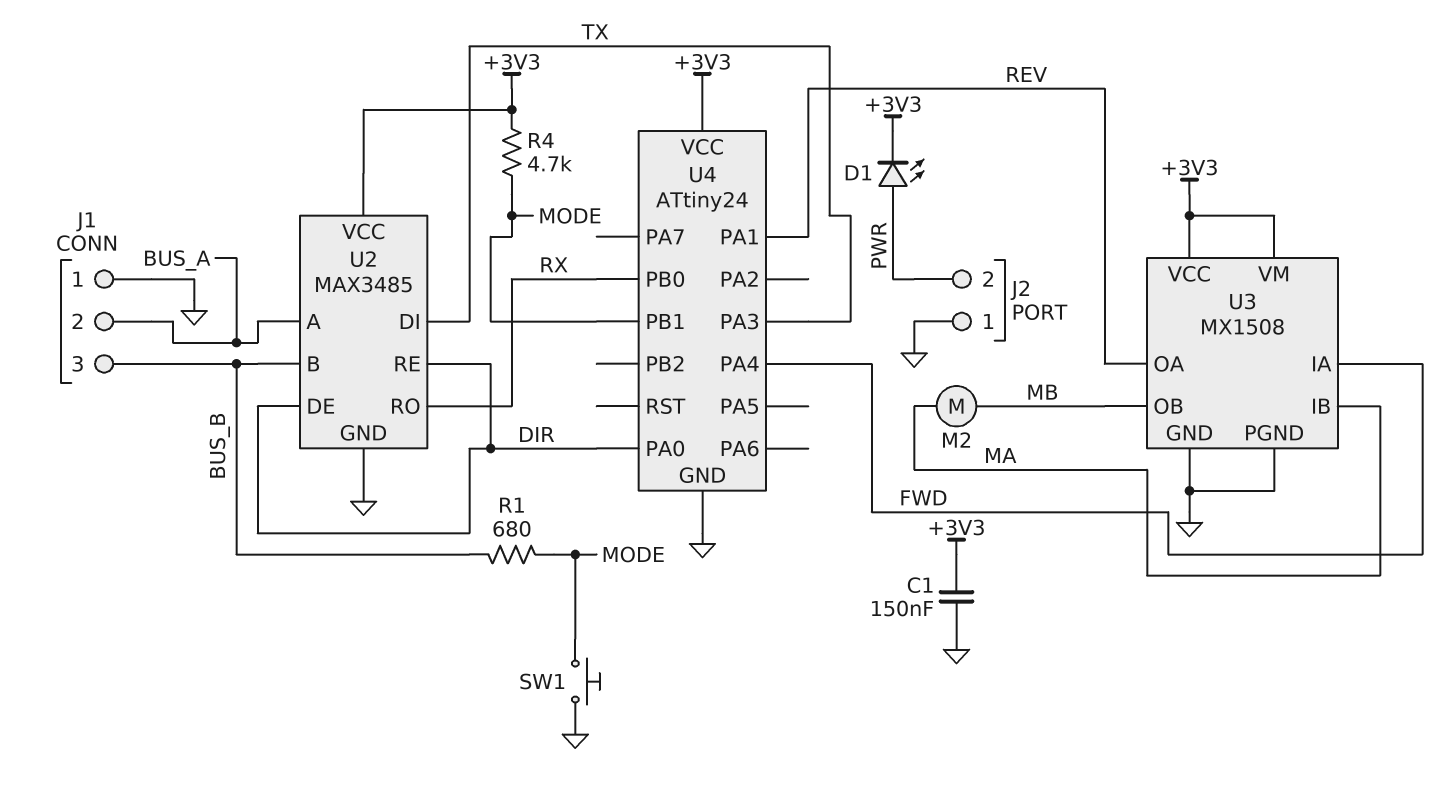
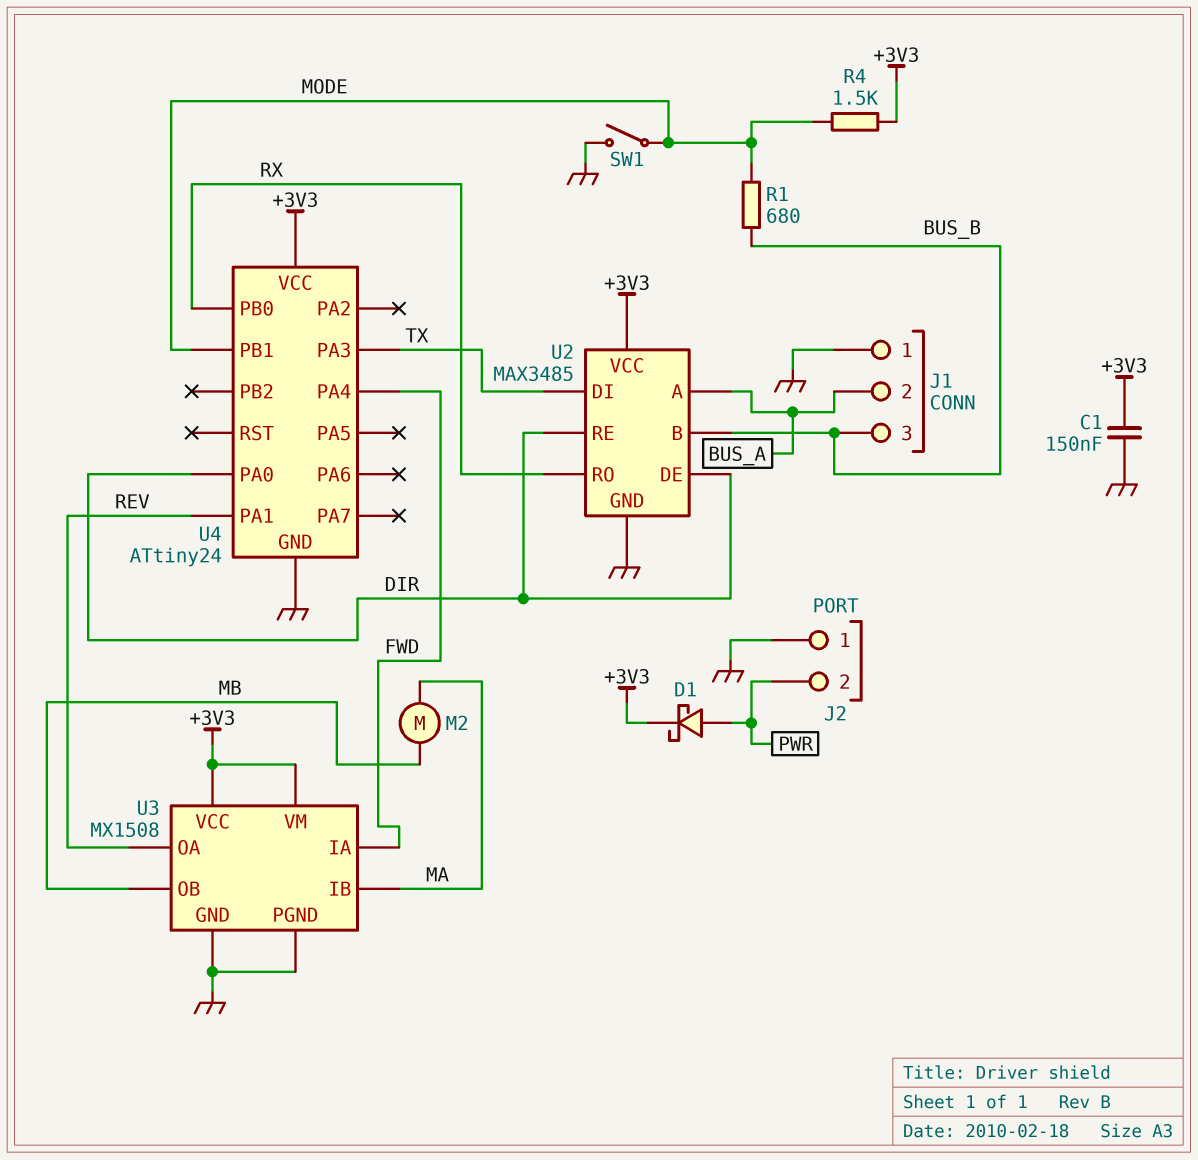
D1: LED (A PWR, K +3V3) -> schottky (A PWR, K +3V3)
R4: 4.7k (+3V3, MODE) -> 1.5k (+3V3, MODE)
SW1: button (GND, MODE) -> switch (GND, MODE)

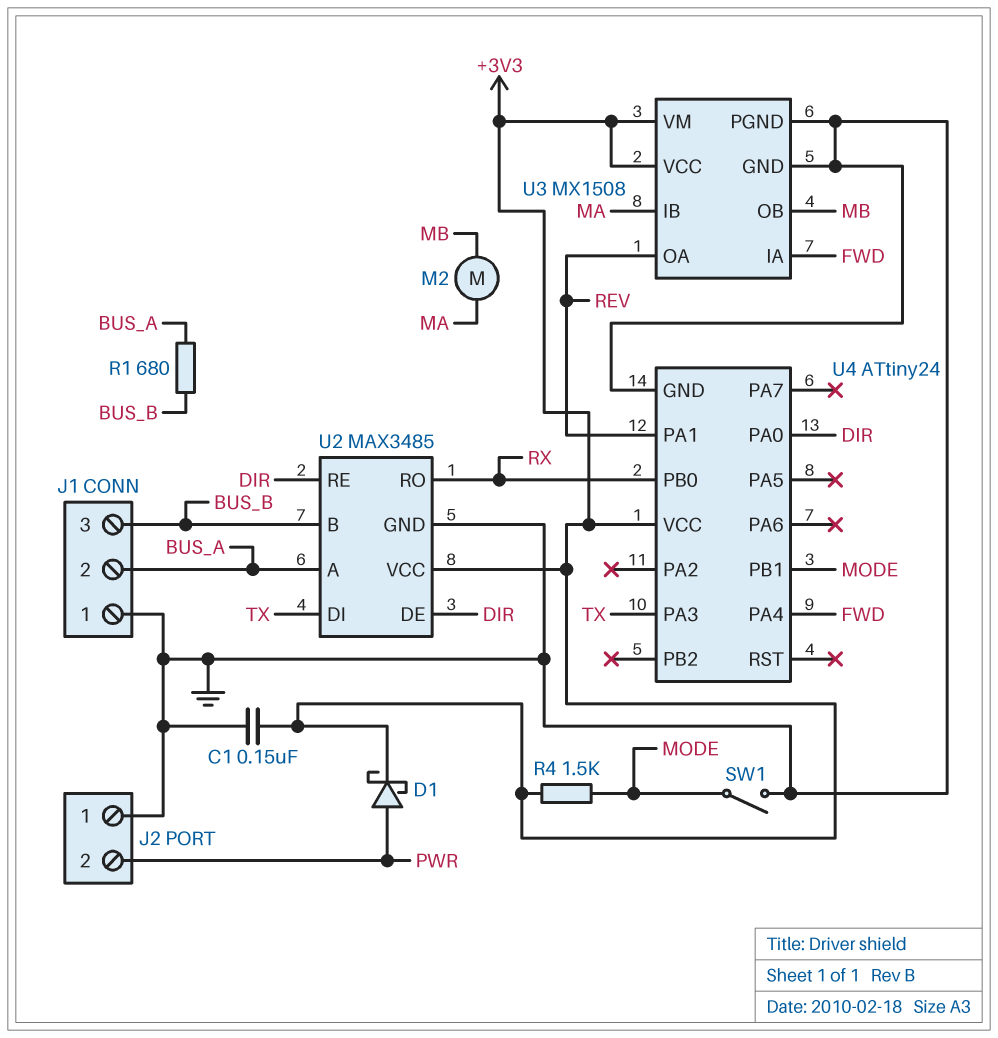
R1: 680 (BUS_B, MODE) -> 680 (BUS_A, BUS_B)

